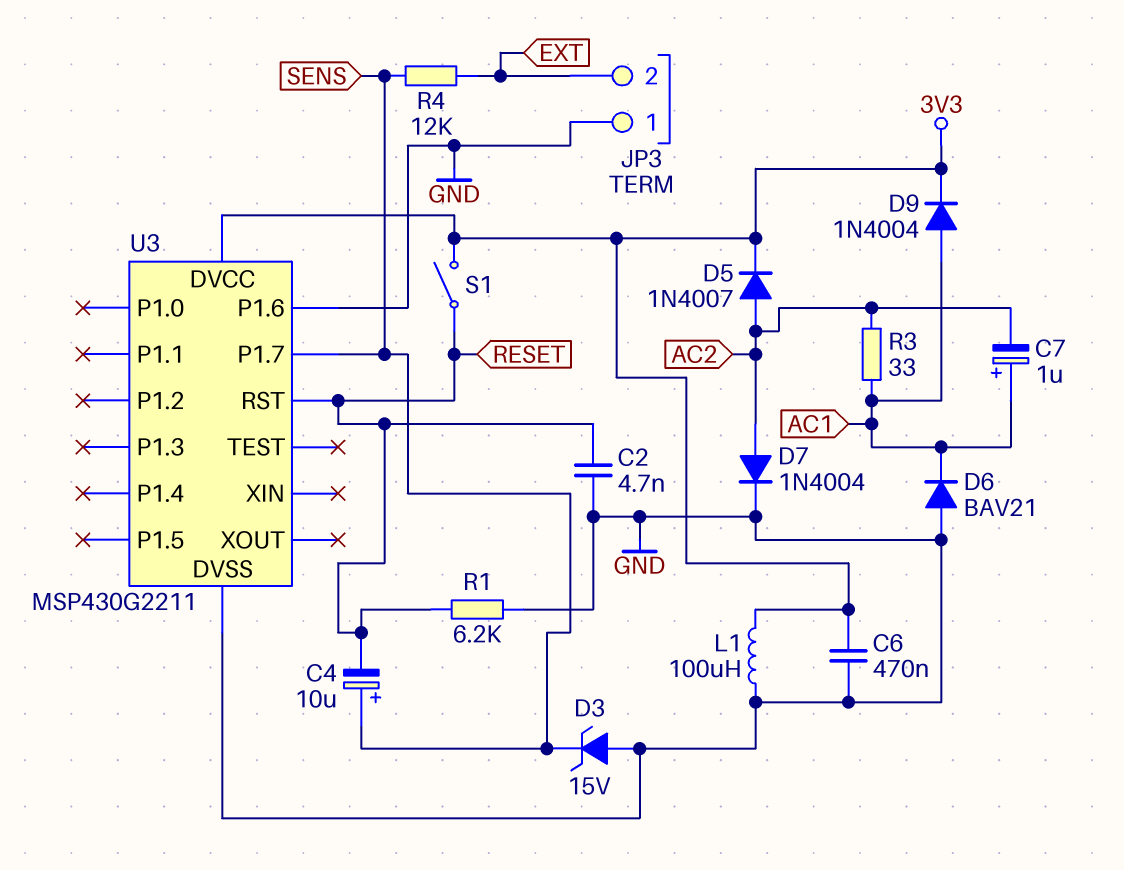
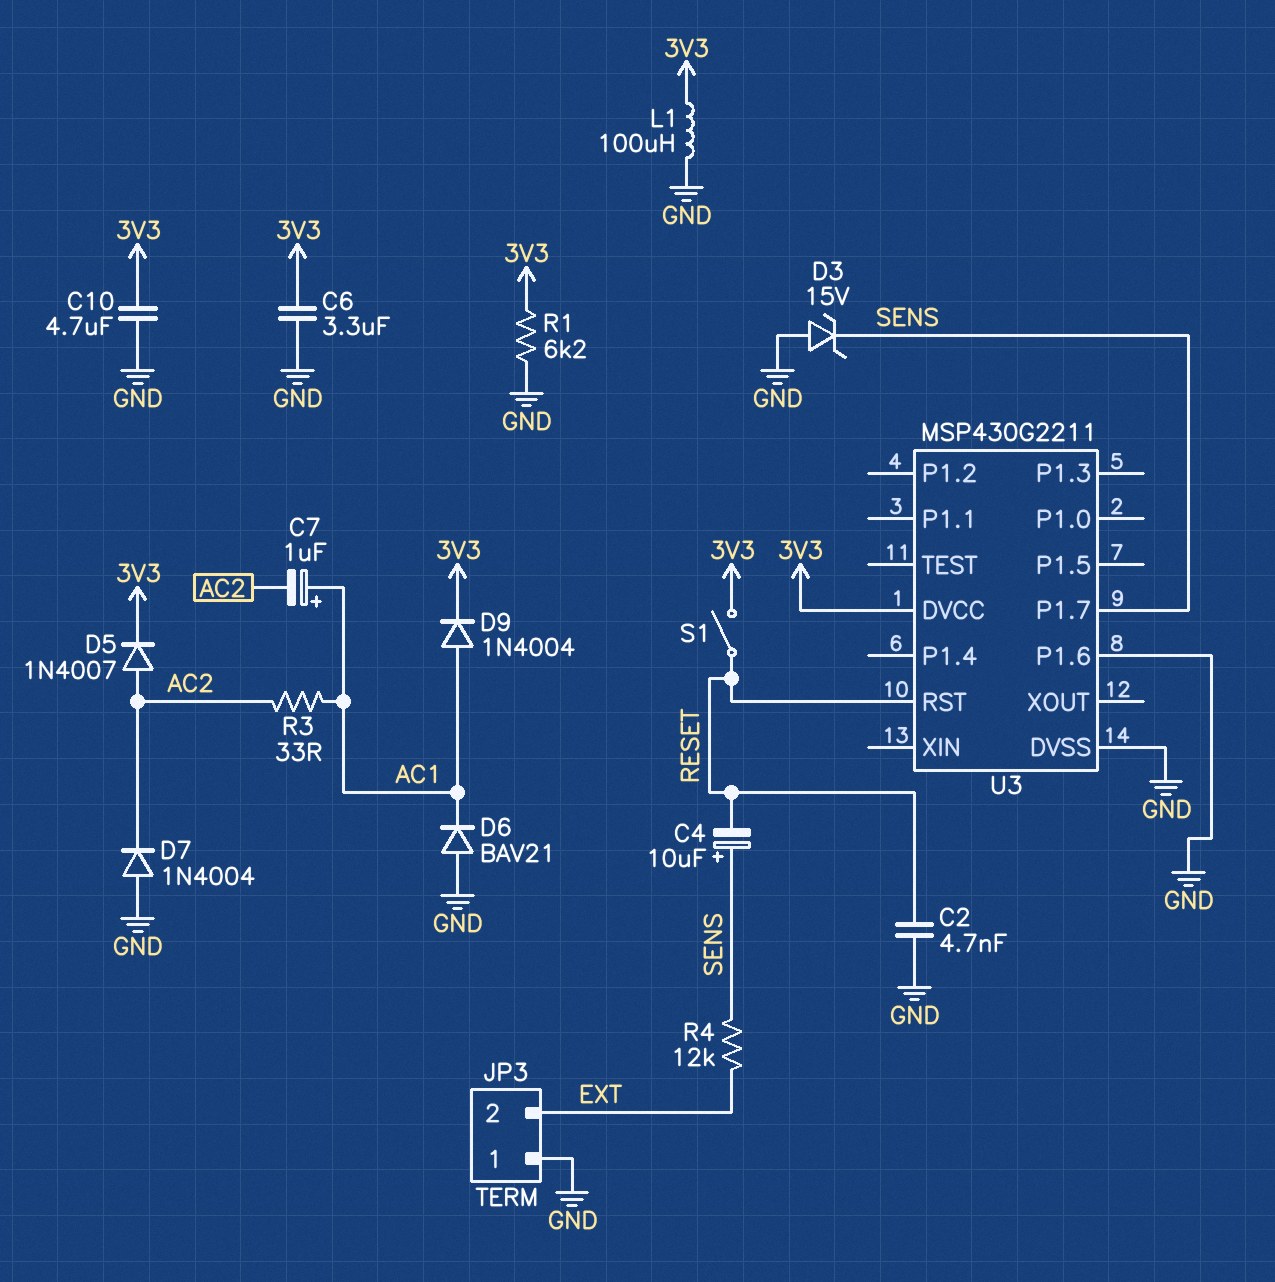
C6: 470nF (3V3, GND) -> 3.3uF (3V3, GND)
C10: none -> 4.7uF (3V3, GND)
D7: diode 1N4004 (A AC2, K GND) -> diode 1N4004 (A GND, K AC2)
R1: 6.2k (GND, RESET) -> 6.2k (3V3, GND)

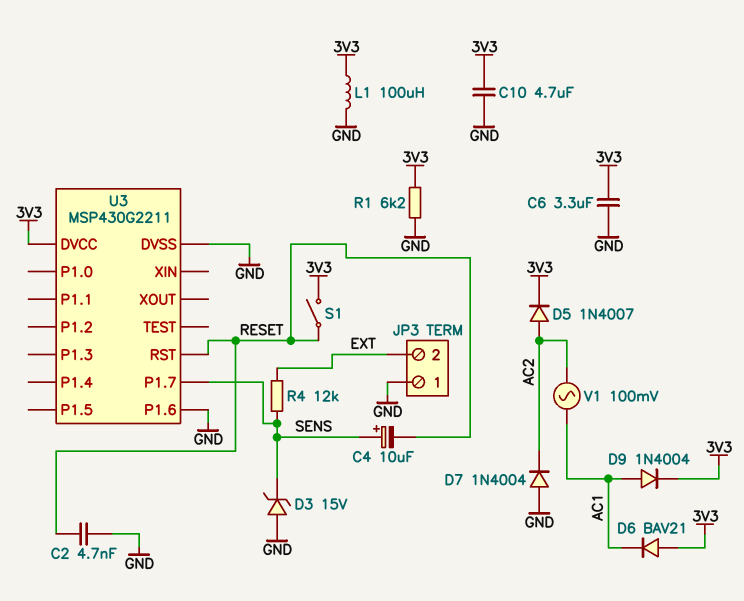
C7: 1uF (plus AC1, minus AC2) -> none
D6: diode BAV21 (A GND, K AC1) -> diode BAV21 (A 3V3, K AC1)
R3: 33 (AC1, AC2) -> none
V1: none -> AC 100mV (AC1, AC2)

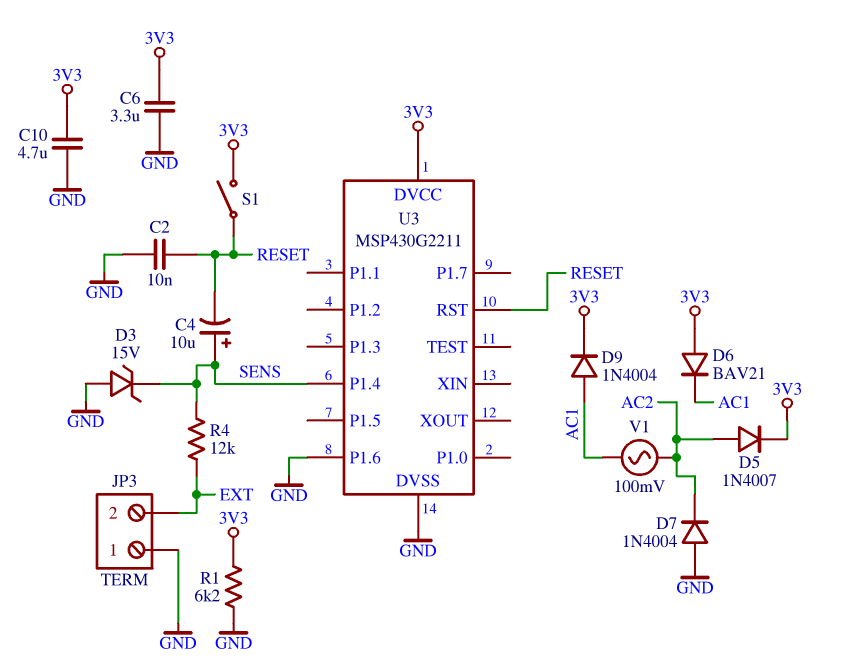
C2: 4.7nF (GND, RESET) -> 10nF (GND, RESET)
L1: 100uH (3V3, GND) -> none
U3 pin P1.4: none -> SENS
U3 pin P1.7: SENS -> none

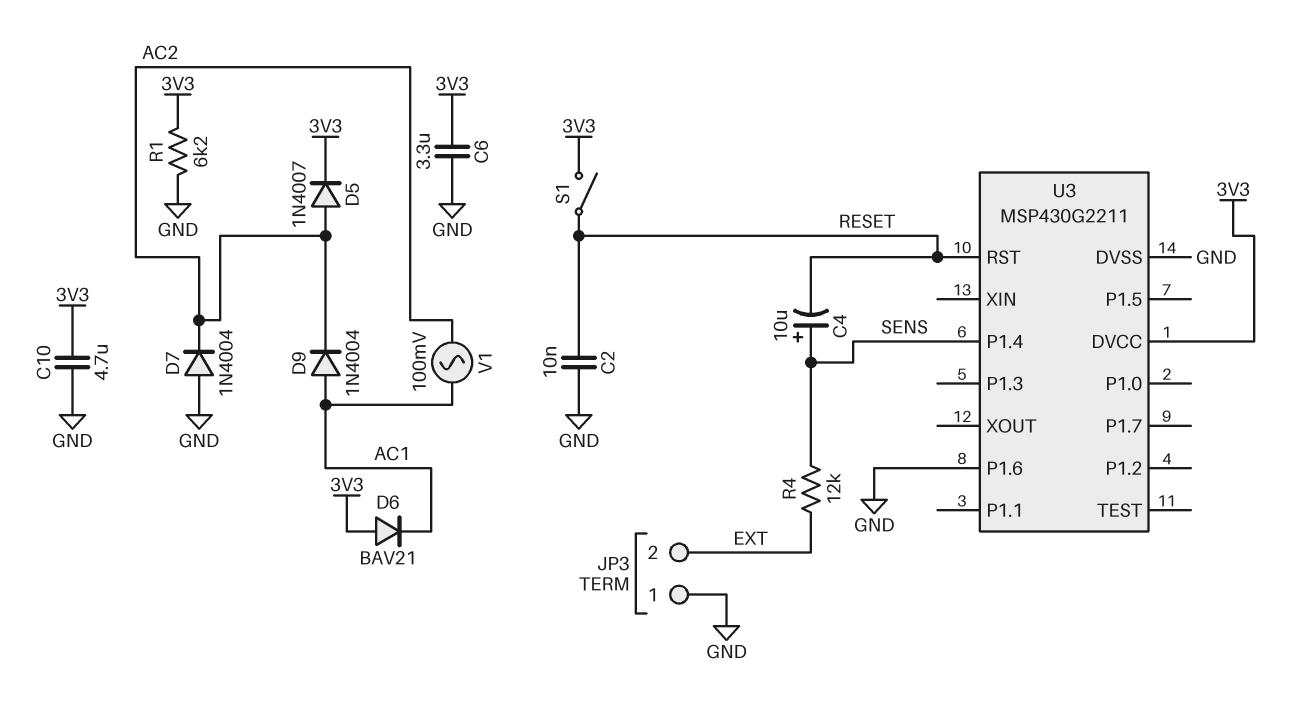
D3: zener 15V (A GND, K SENS) -> none
D9: diode 1N4004 (A AC1, K 3V3) -> diode 1N4004 (A AC1, K AC2)

